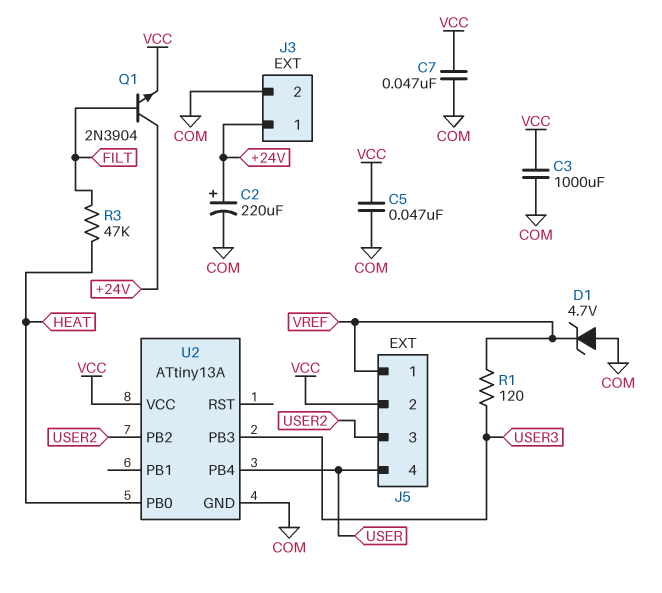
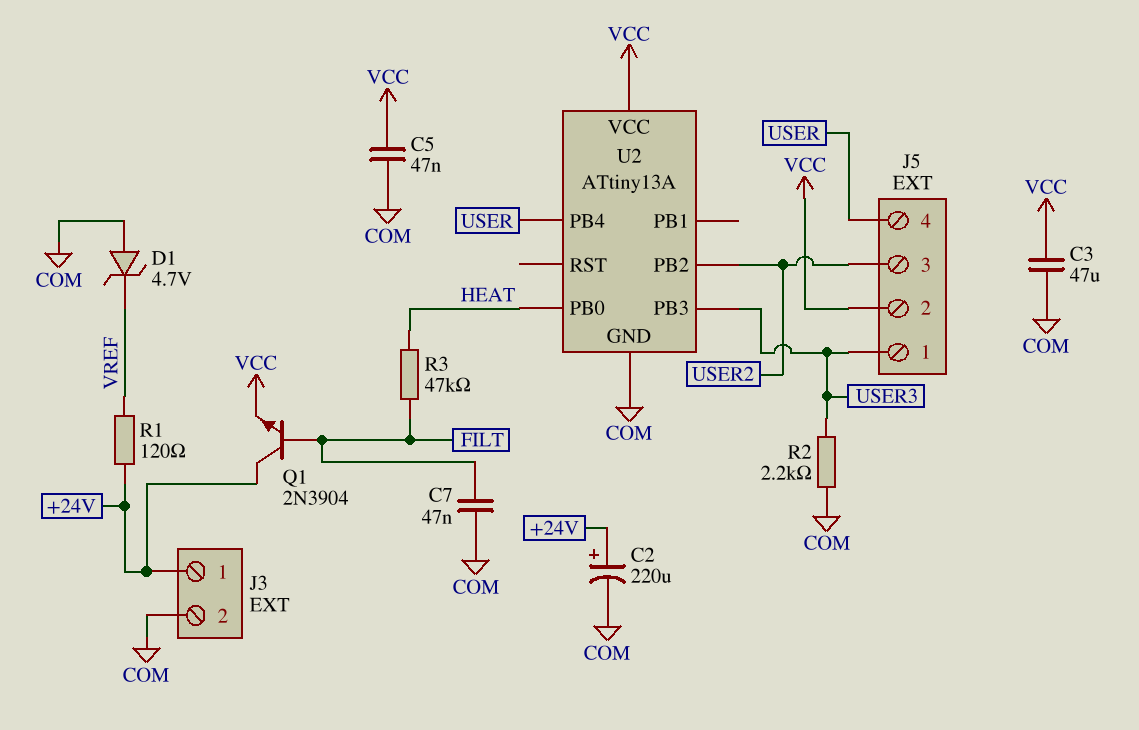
C3: 1000uF (COM, VCC) -> 47uF (COM, VCC)
C7: 47nF (COM, VCC) -> 47nF (COM, FILT)
J5 pin 1: VREF -> USER3
R1: 120 (USER3, VREF) -> 120 (+24V, VREF)
R2: none -> 2.2k (COM, USER3)

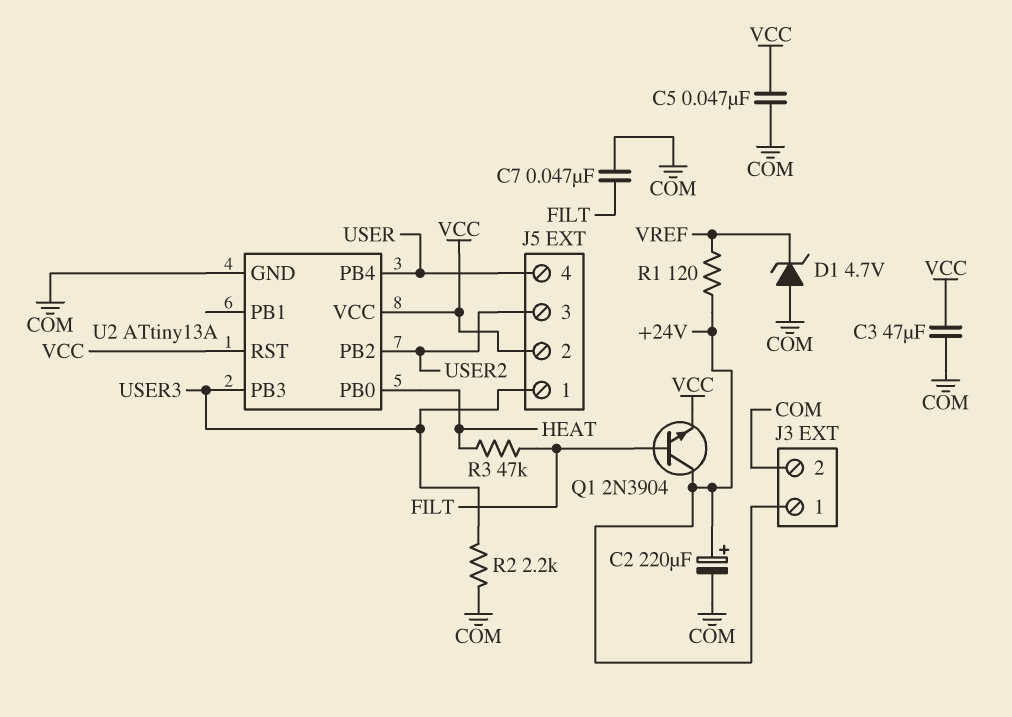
U2 pin RST: none -> VCC

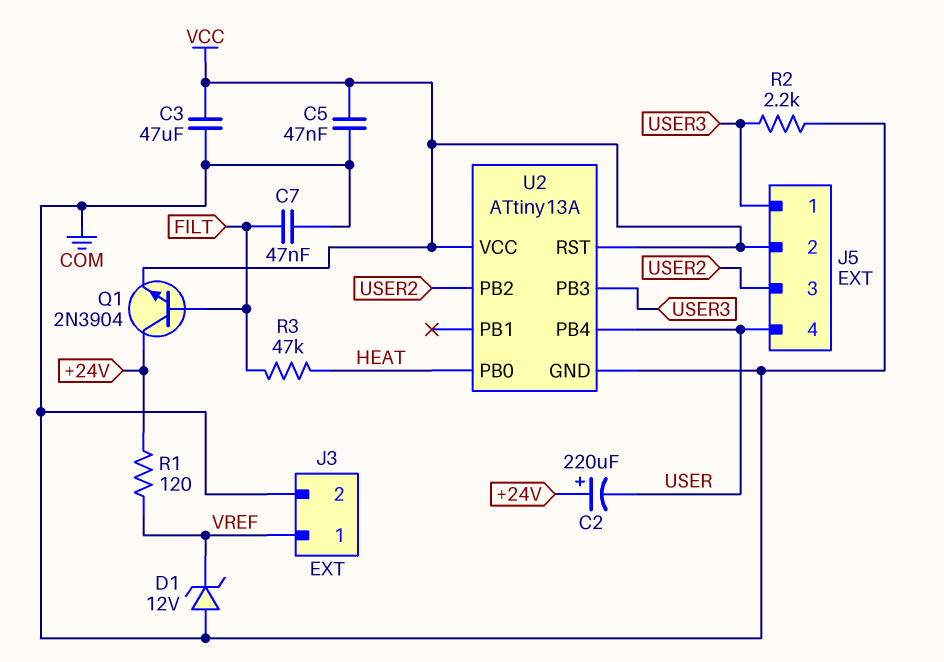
C2: 220uF (plus +24V, minus COM) -> 220uF (plus +24V, minus USER)
D1: zener 4.7V (A COM, K VREF) -> zener 12V (A COM, K VREF)
J3 pin 1: +24V -> VREF

